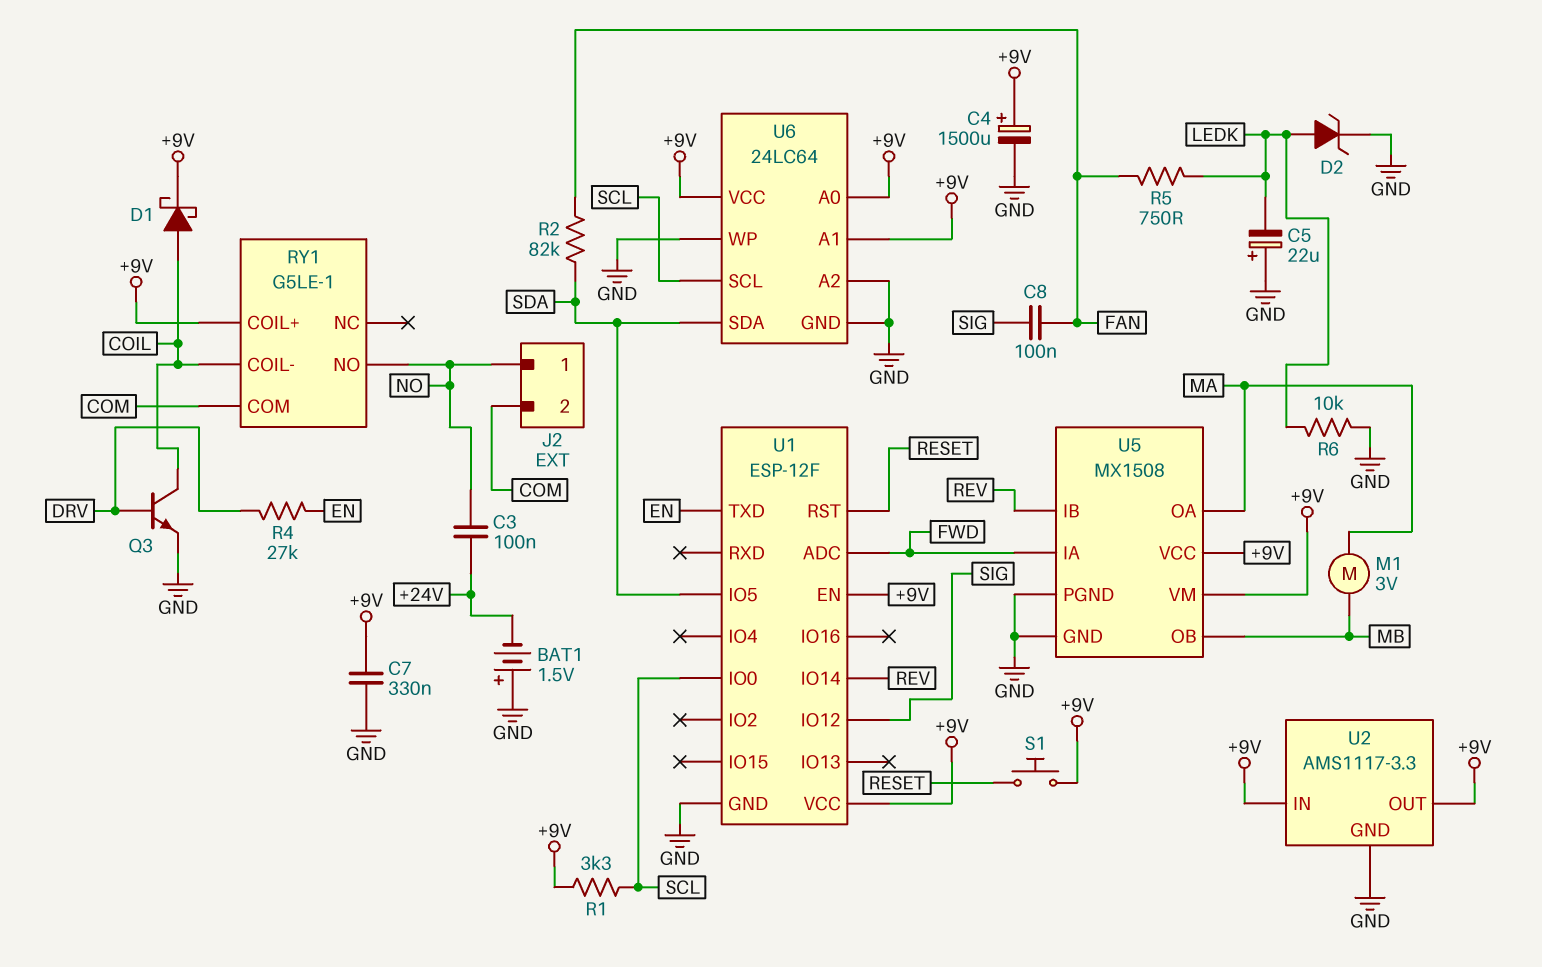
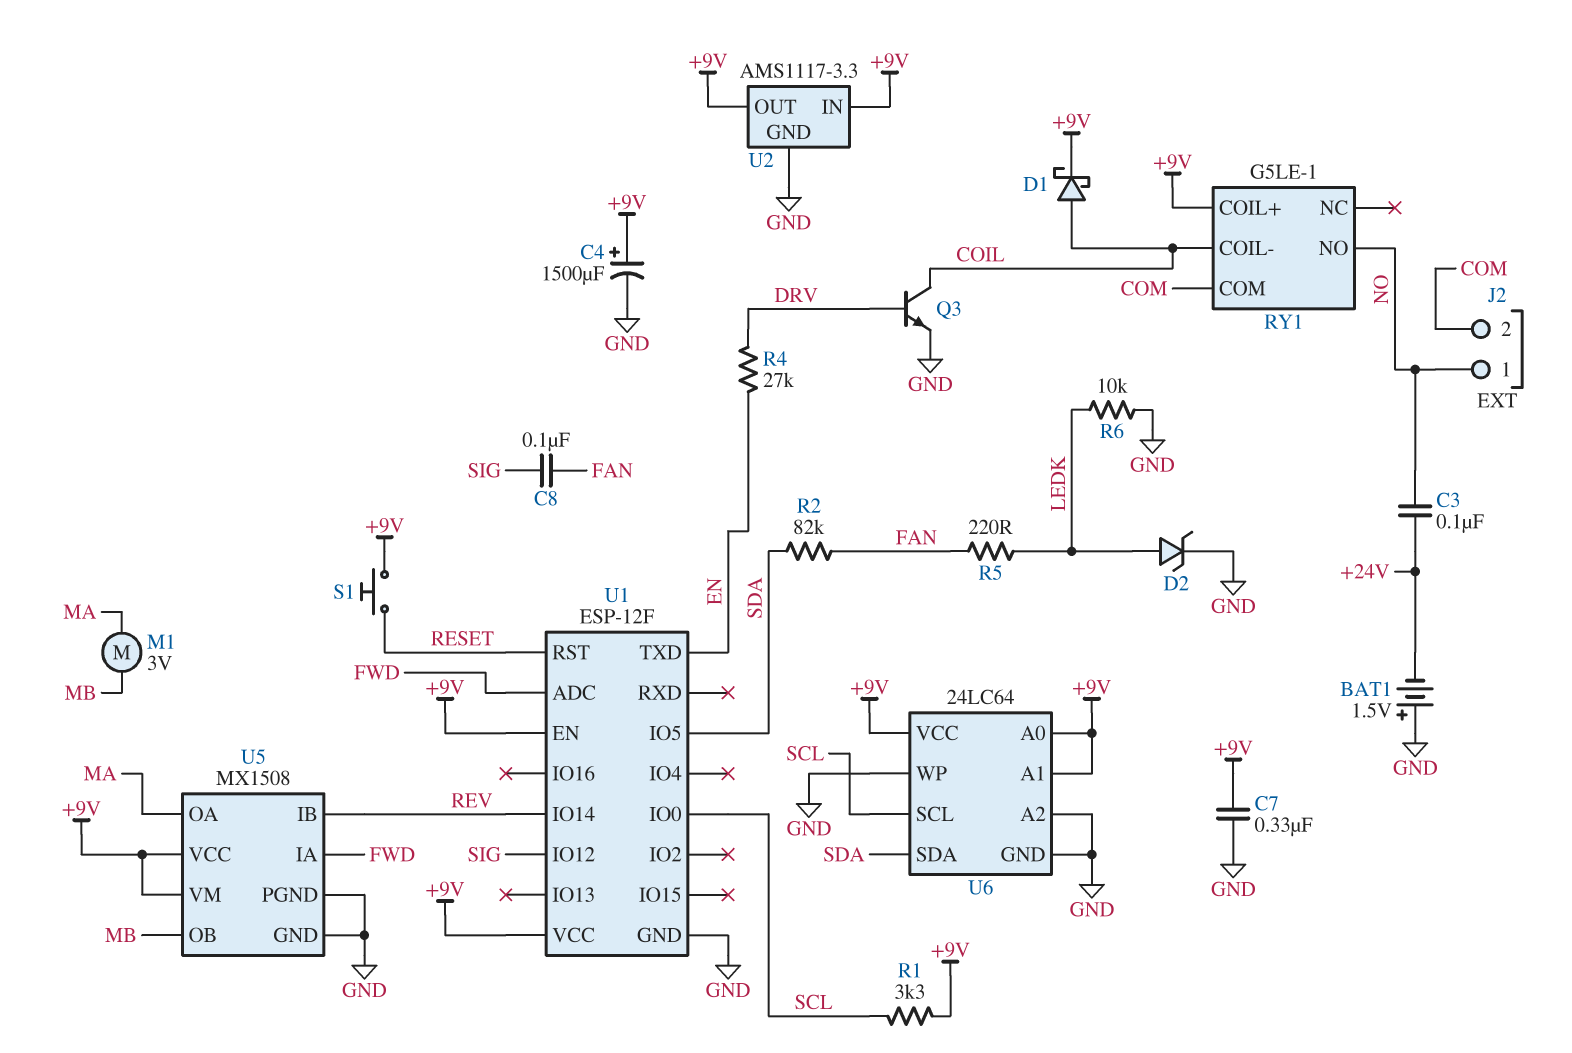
C5: 22uF (plus GND, minus LEDK) -> none
R5: 750 (FAN, LEDK) -> 220 (FAN, LEDK)

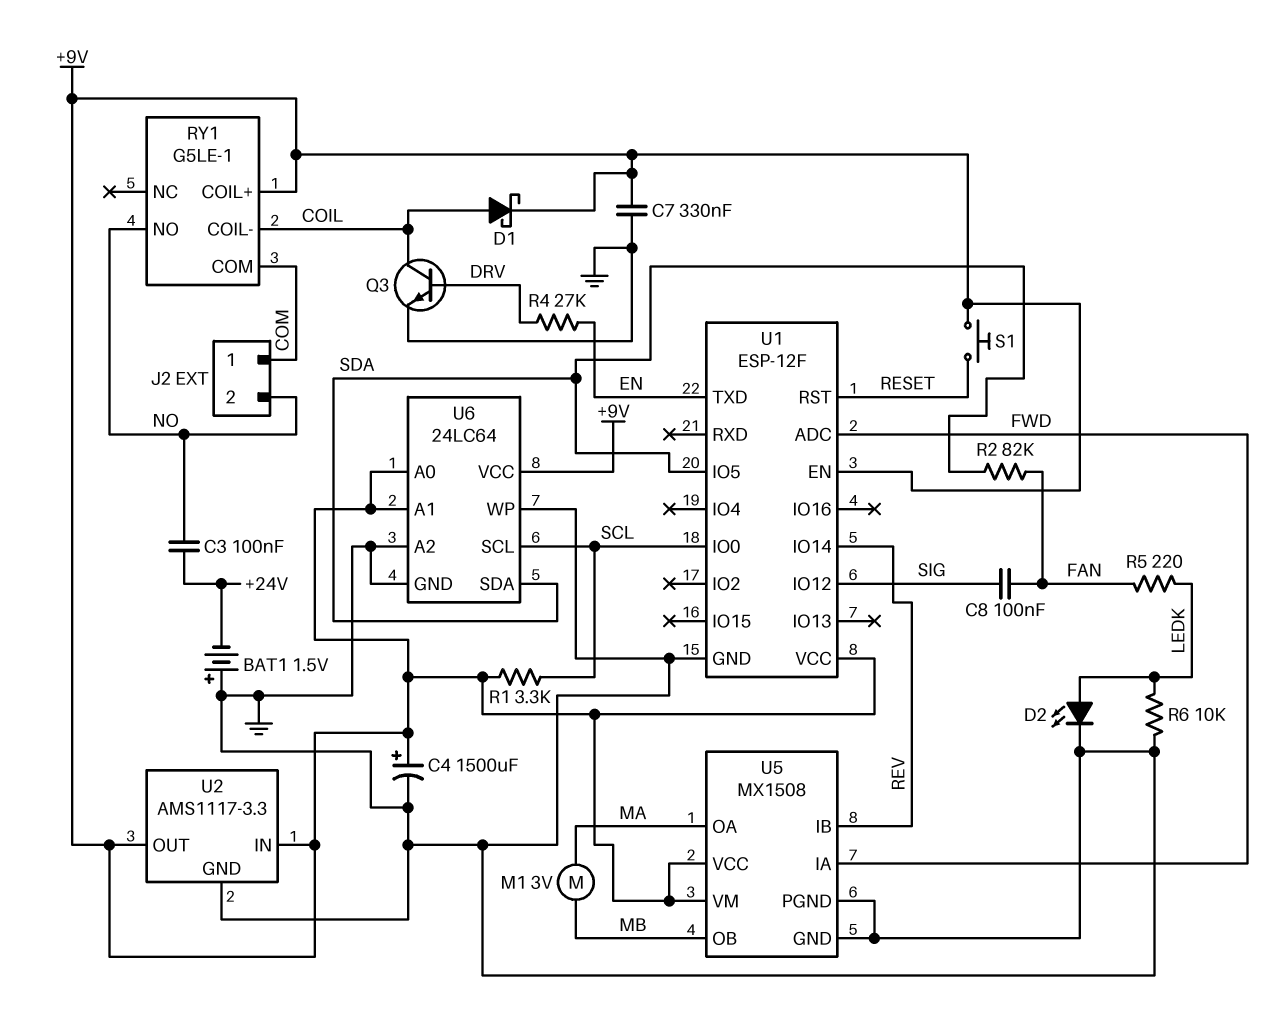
D2: zener (A LEDK, K GND) -> LED (A LEDK, K GND)
J2 pin 1: NO -> COM
J2 pin 2: COM -> NO

